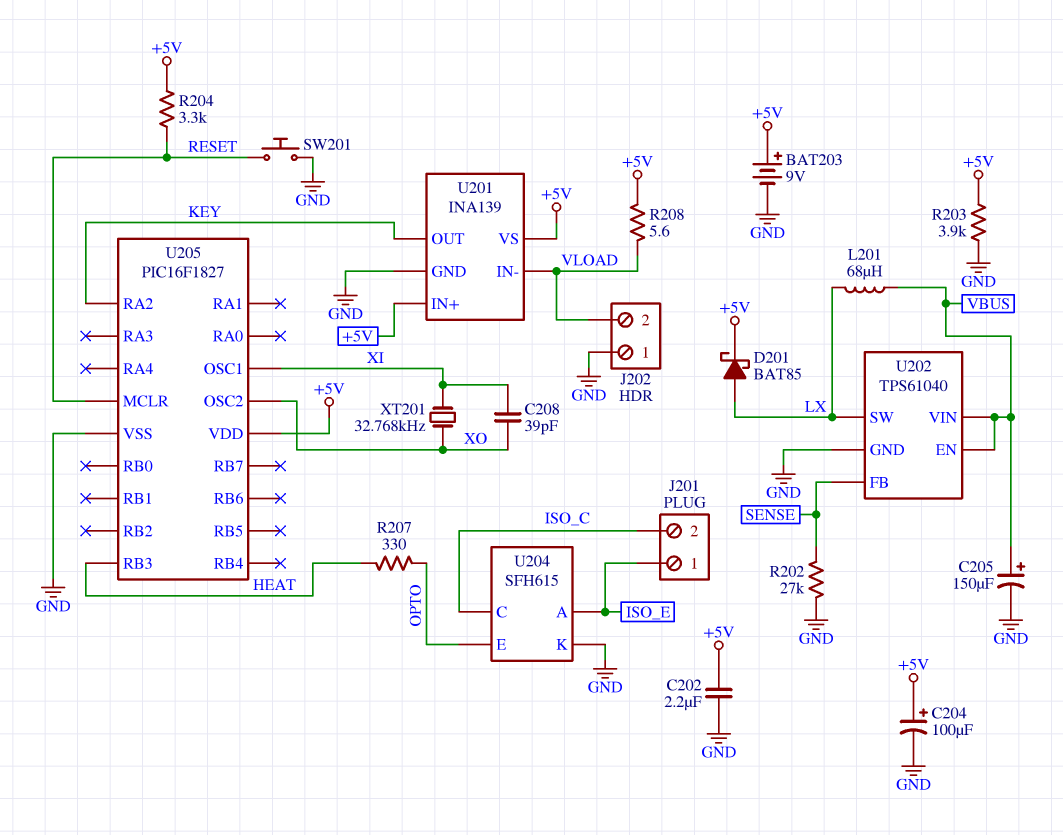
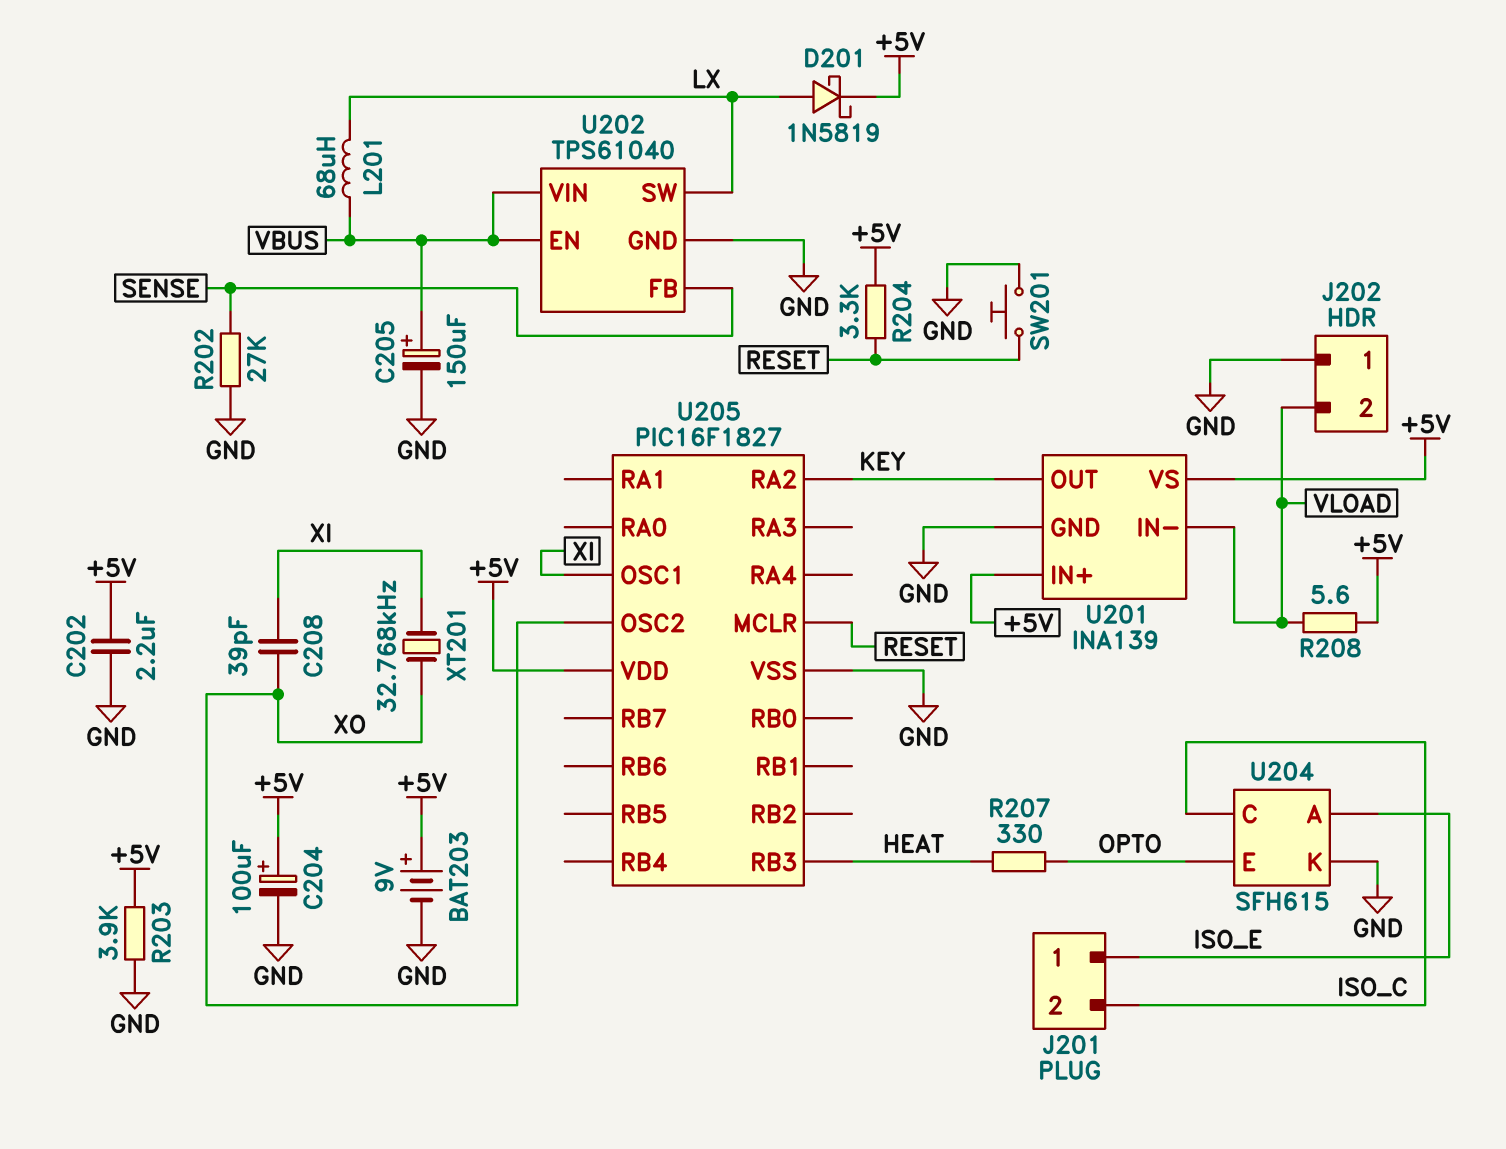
D201: schottky BAT85 (A LX, K +5V) -> schottky 1N5819 (A LX, K +5V)

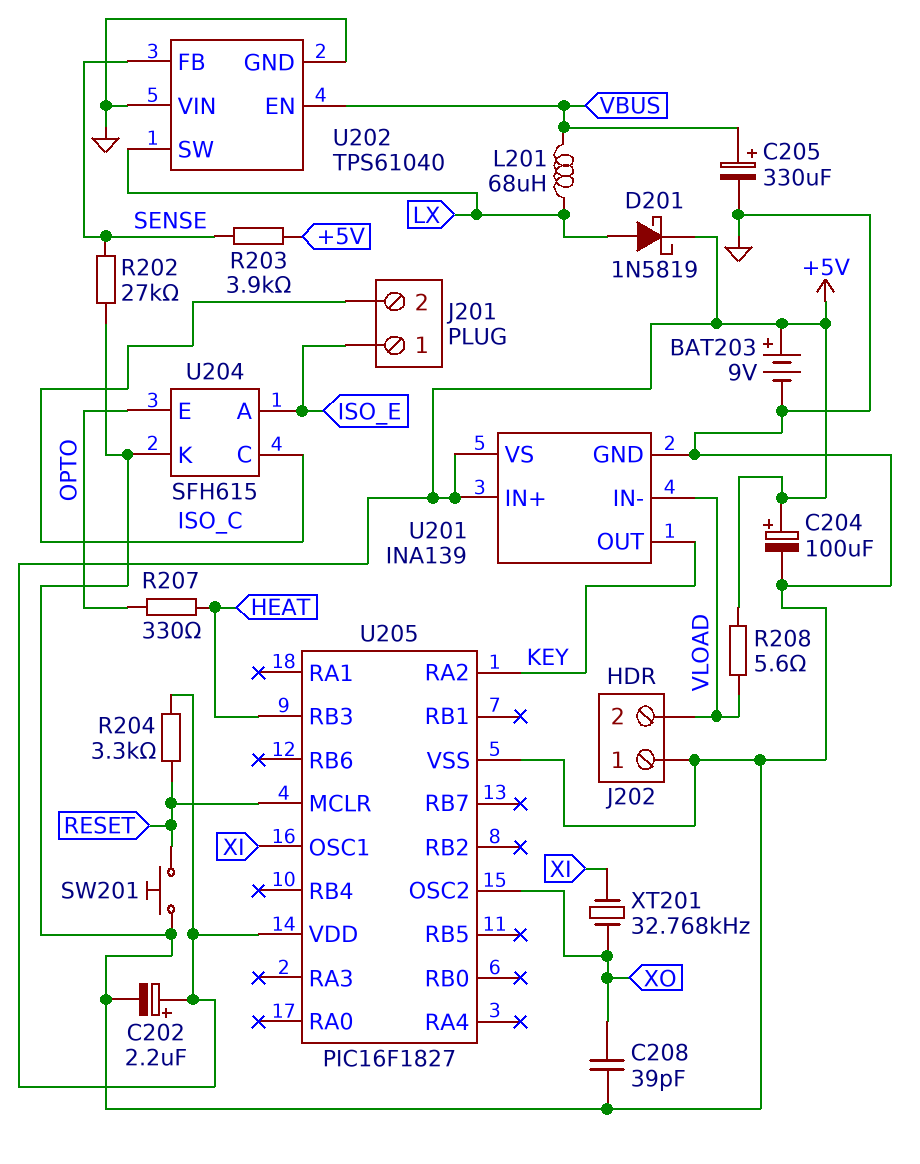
C202: 2.2uF (+5V, GND) -> 2.2uF (plus +5V, minus GND)
C205: 150uF (plus VBUS, minus GND) -> 330uF (plus VBUS, minus GND)
C208: 39pF (XI, XO) -> 39pF (GND, XO)
R203: 3.9k (+5V, GND) -> 3.9k (+5V, SENSE)
U202 pin VIN: VBUS -> GND

